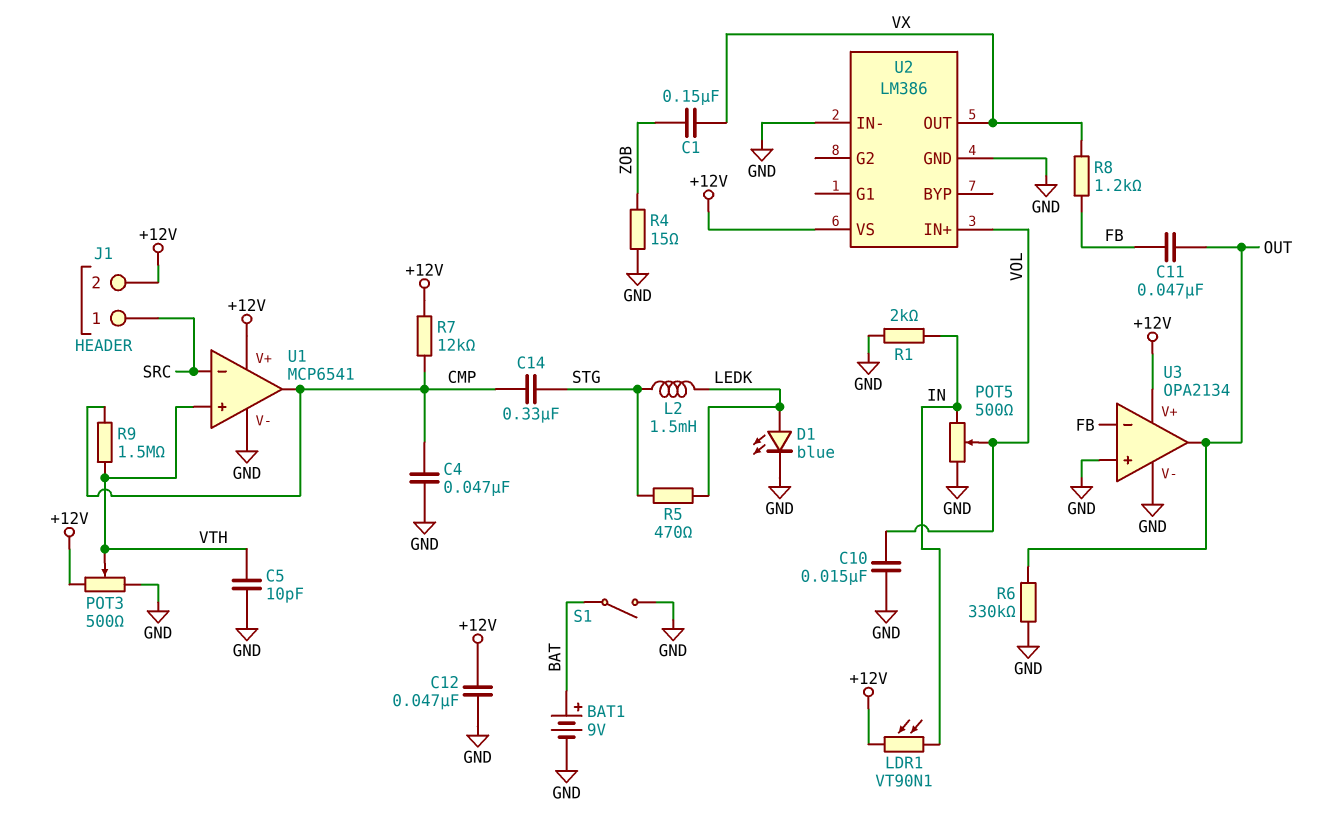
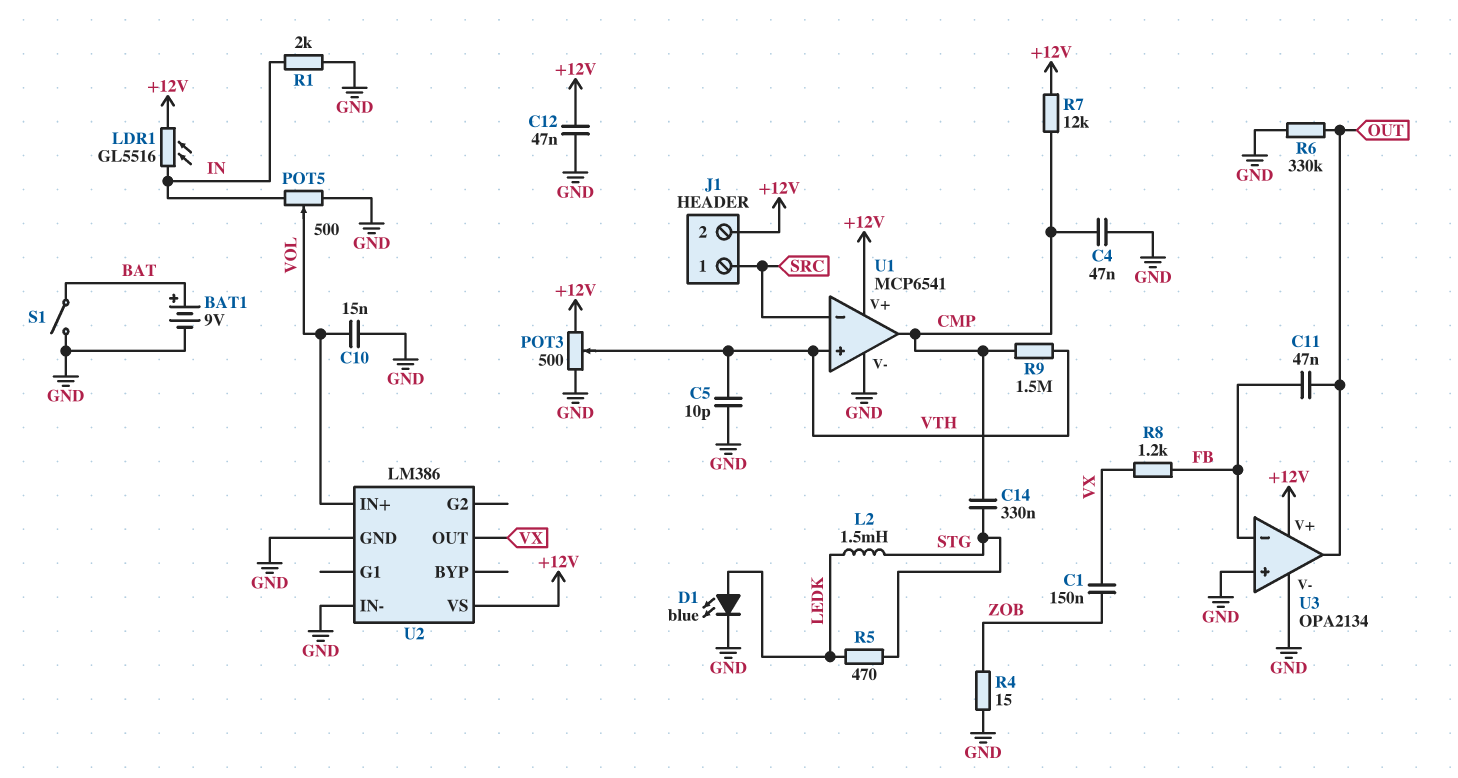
LDR1: VT90N1 (+12V, IN) -> GL5516 (+12V, IN)

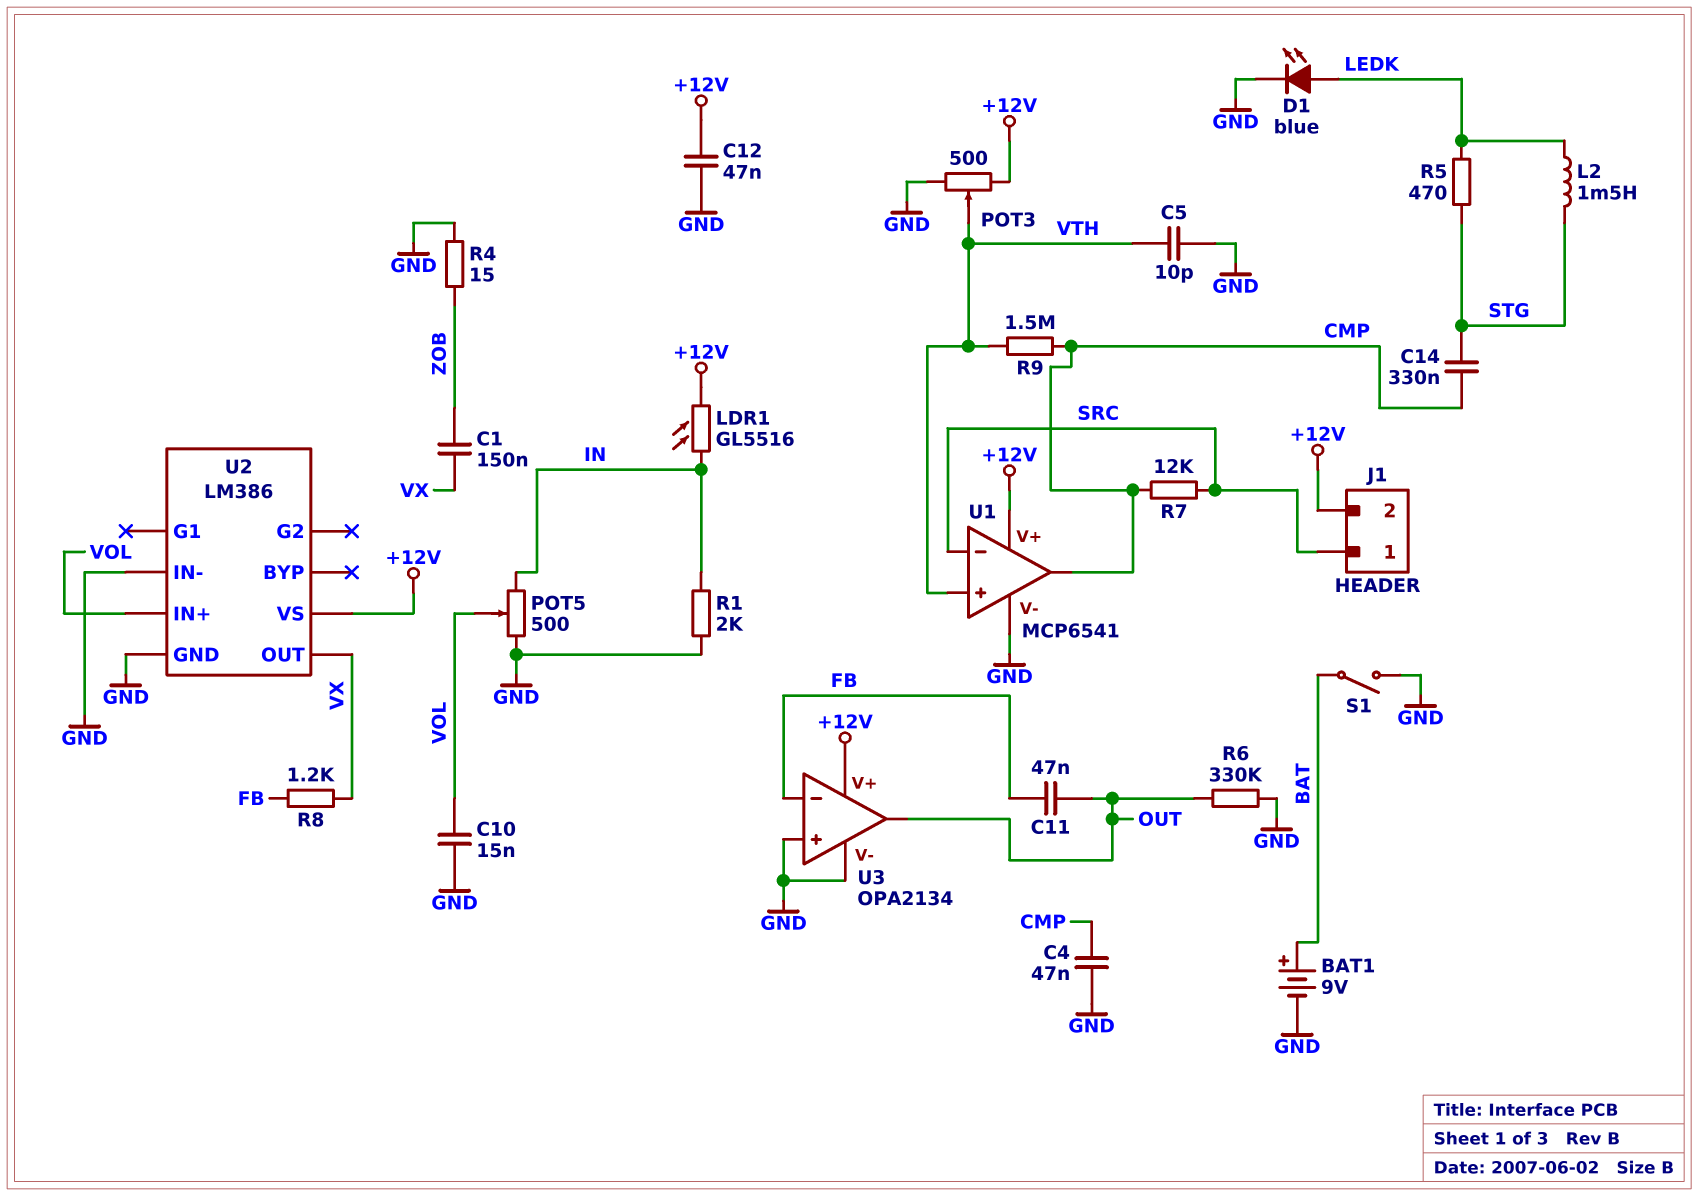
R7: 12k (+12V, CMP) -> 12k (CMP, SRC)

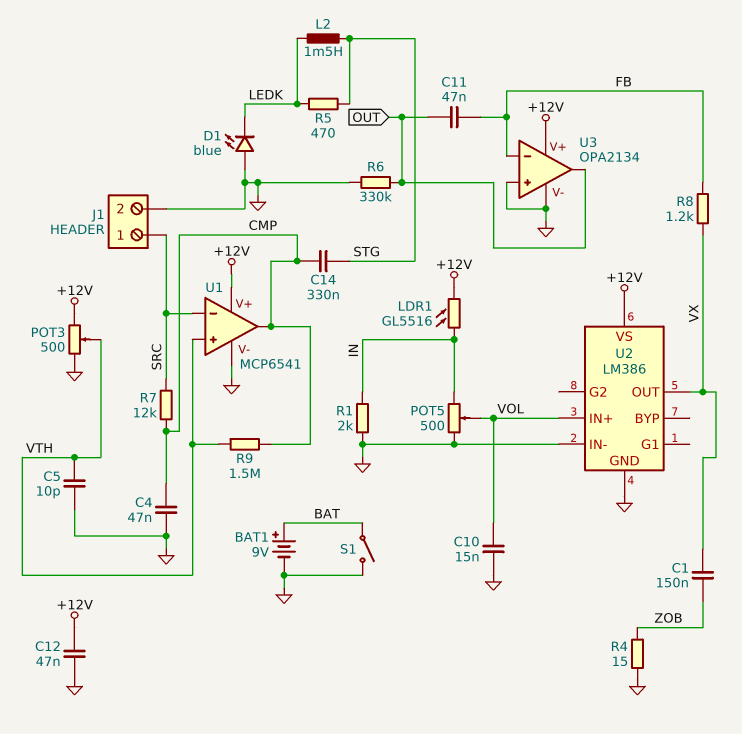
D1: LED blue (A LEDK, K GND) -> LED blue (A GND, K LEDK)
J1 pin 2: +12V -> GND

